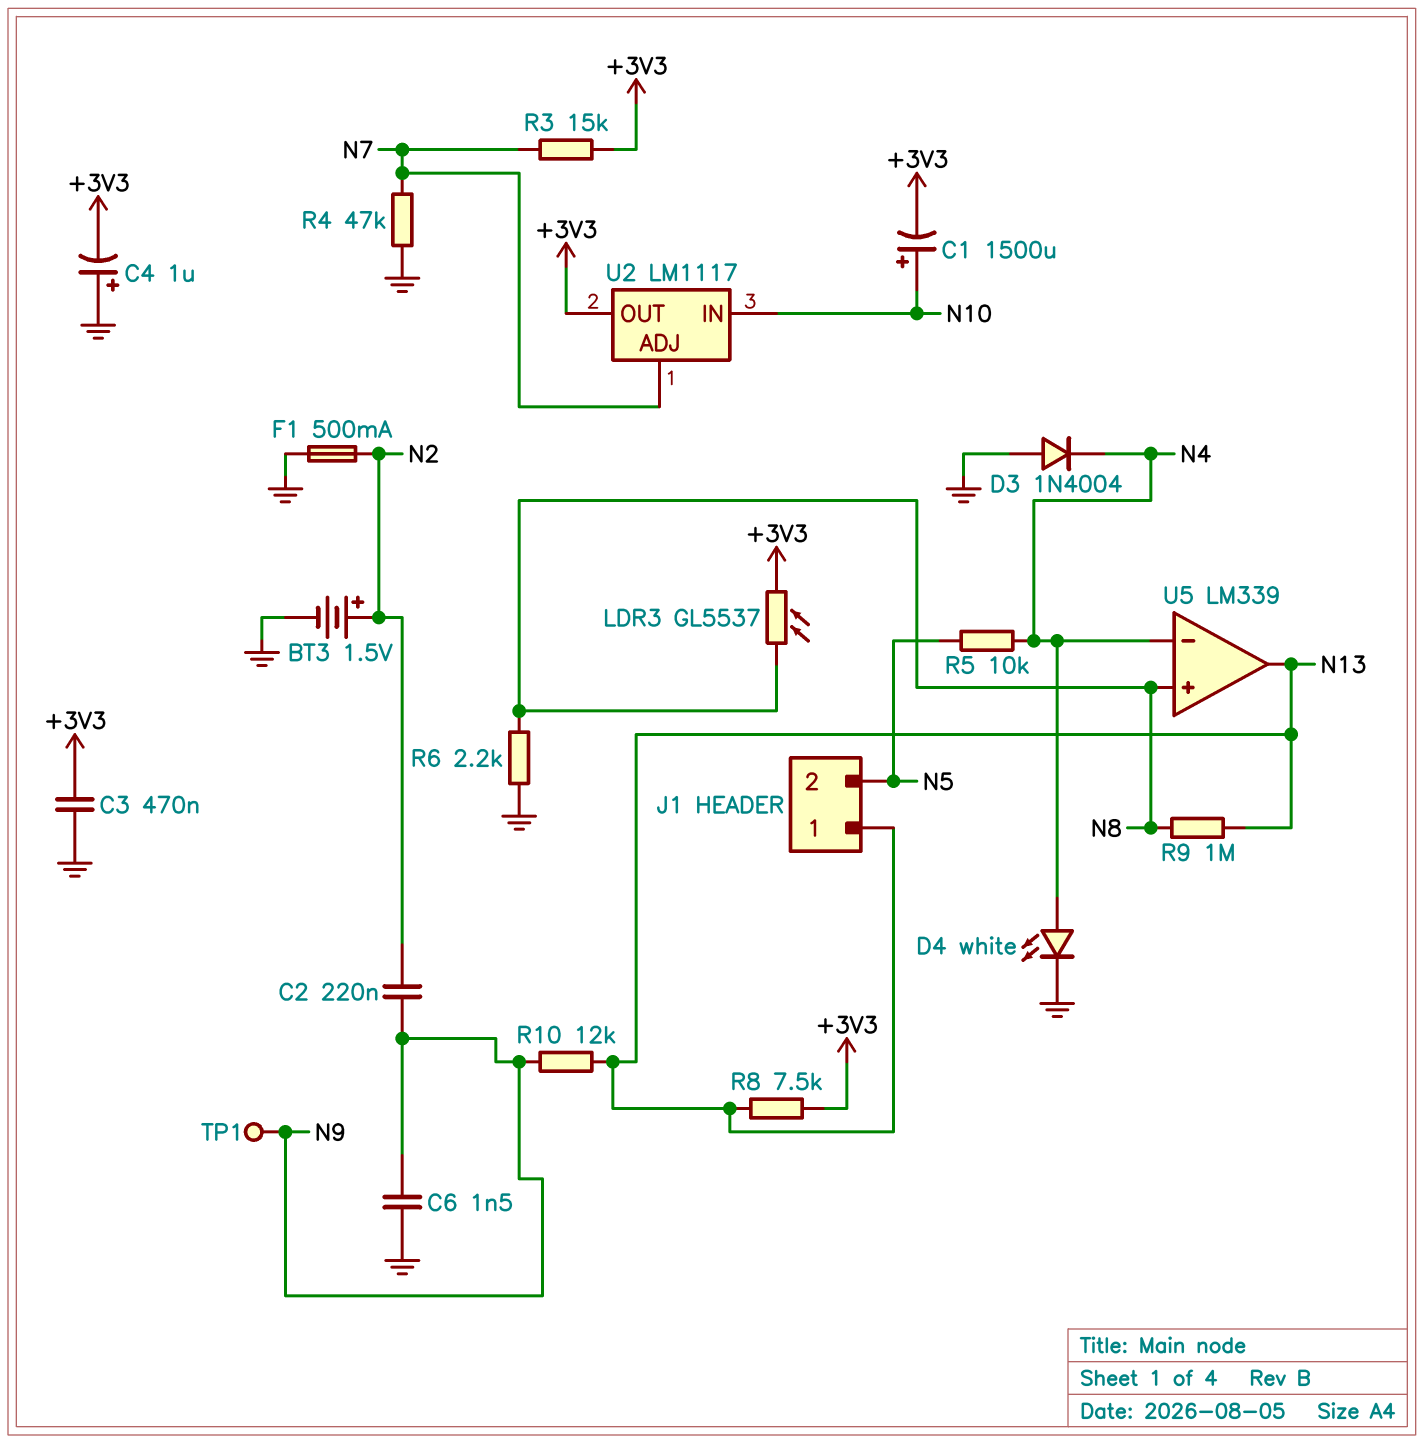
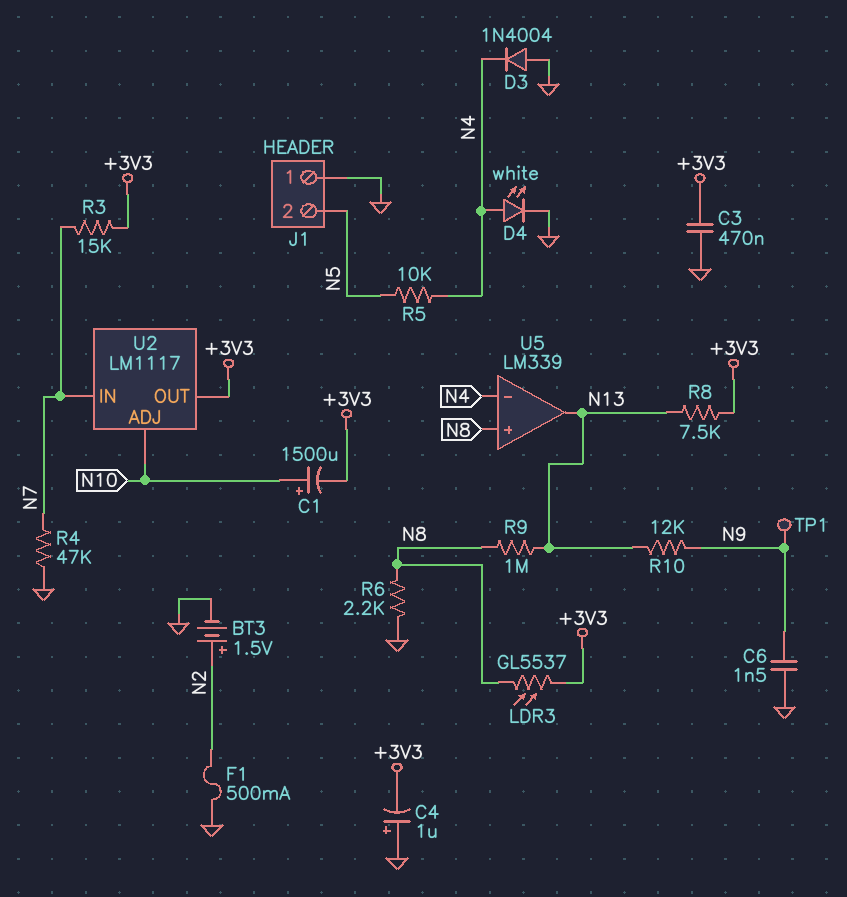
C2: 220nF (N2, N9) -> none
J1 pin 1: N13 -> GND
U2 pin ADJ: N7 -> N10
U2 pin IN: N10 -> N7

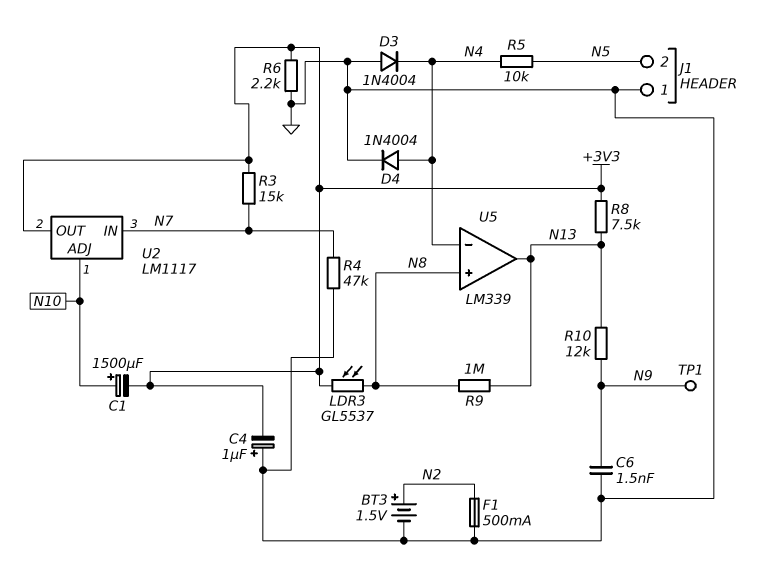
C3: 470nF (+3V3, GND) -> none
D4: LED white (A N4, K GND) -> diode 1N4004 (A N4, K GND)
R6: 2.2k (GND, N8) -> 2.2k (+3V3, GND)

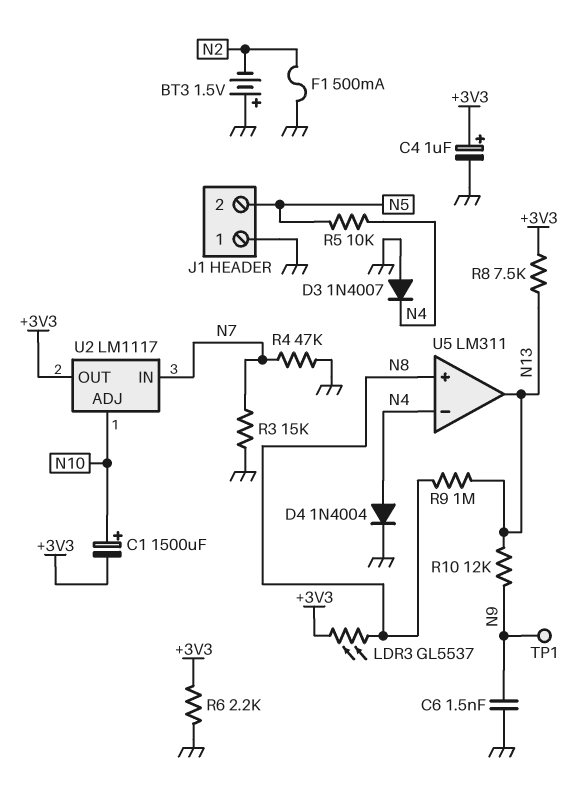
BT3: 1.5V (plus N2, minus GND) -> 1.5V (plus GND, minus N2)
C4: 1uF (plus GND, minus +3V3) -> 1uF (plus +3V3, minus GND)
D3: diode 1N4004 (A GND, K N4) -> diode 1N4007 (A GND, K N4)
R3: 15k (+3V3, N7) -> 15k (GND, N7)
U5: LM339 -> LM311

